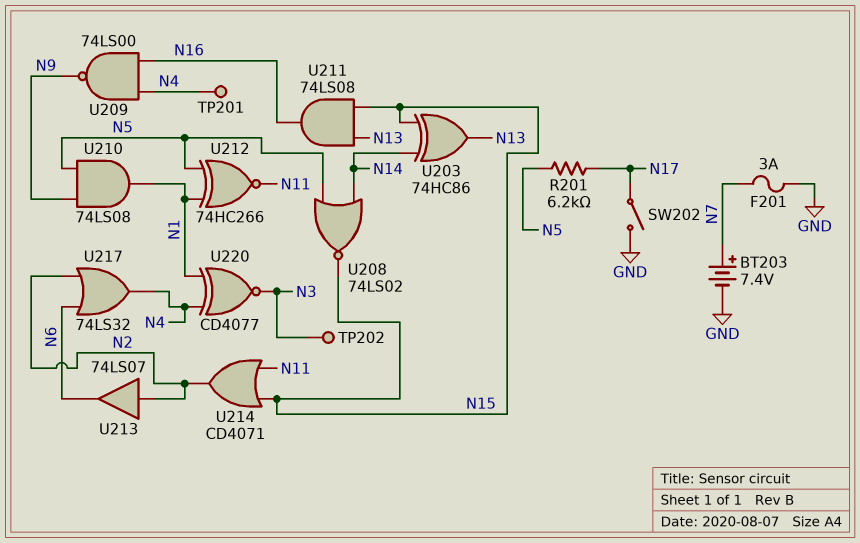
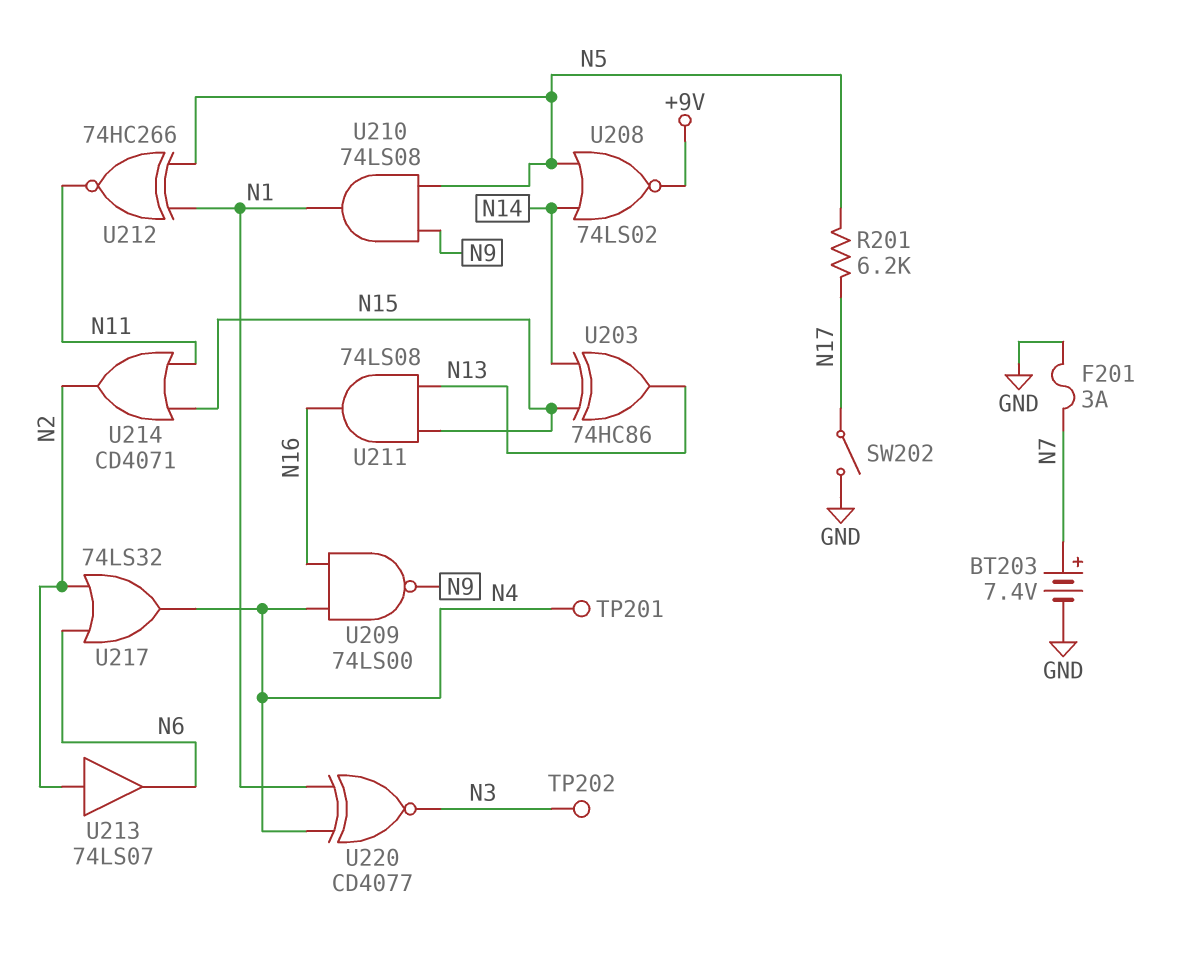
U208: NOR 74LS02 (in N5, in N14, out N15) -> NOR 74LS02 (in N5, in N14, out +9V)

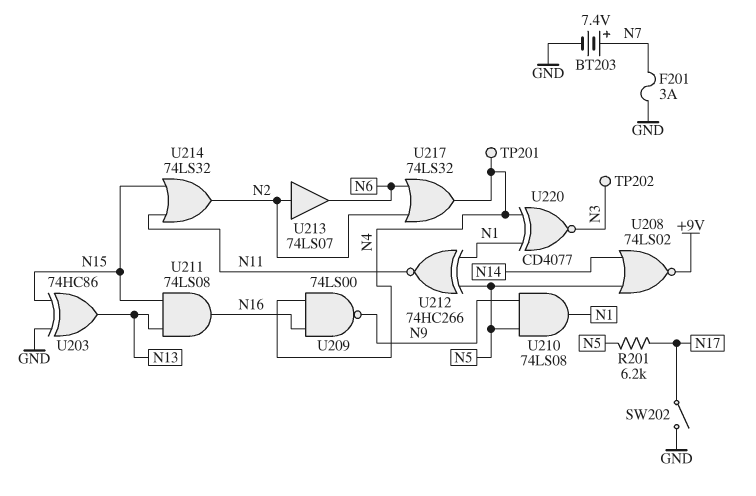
U203: XOR 74HC86 (in N14, in N15, out N13) -> XOR 74HC86 (in GND, in N15, out N13)
U214: OR CD4071 (in N11, in N15, out N2) -> OR 74LS32 (in N11, in N15, out N2)

